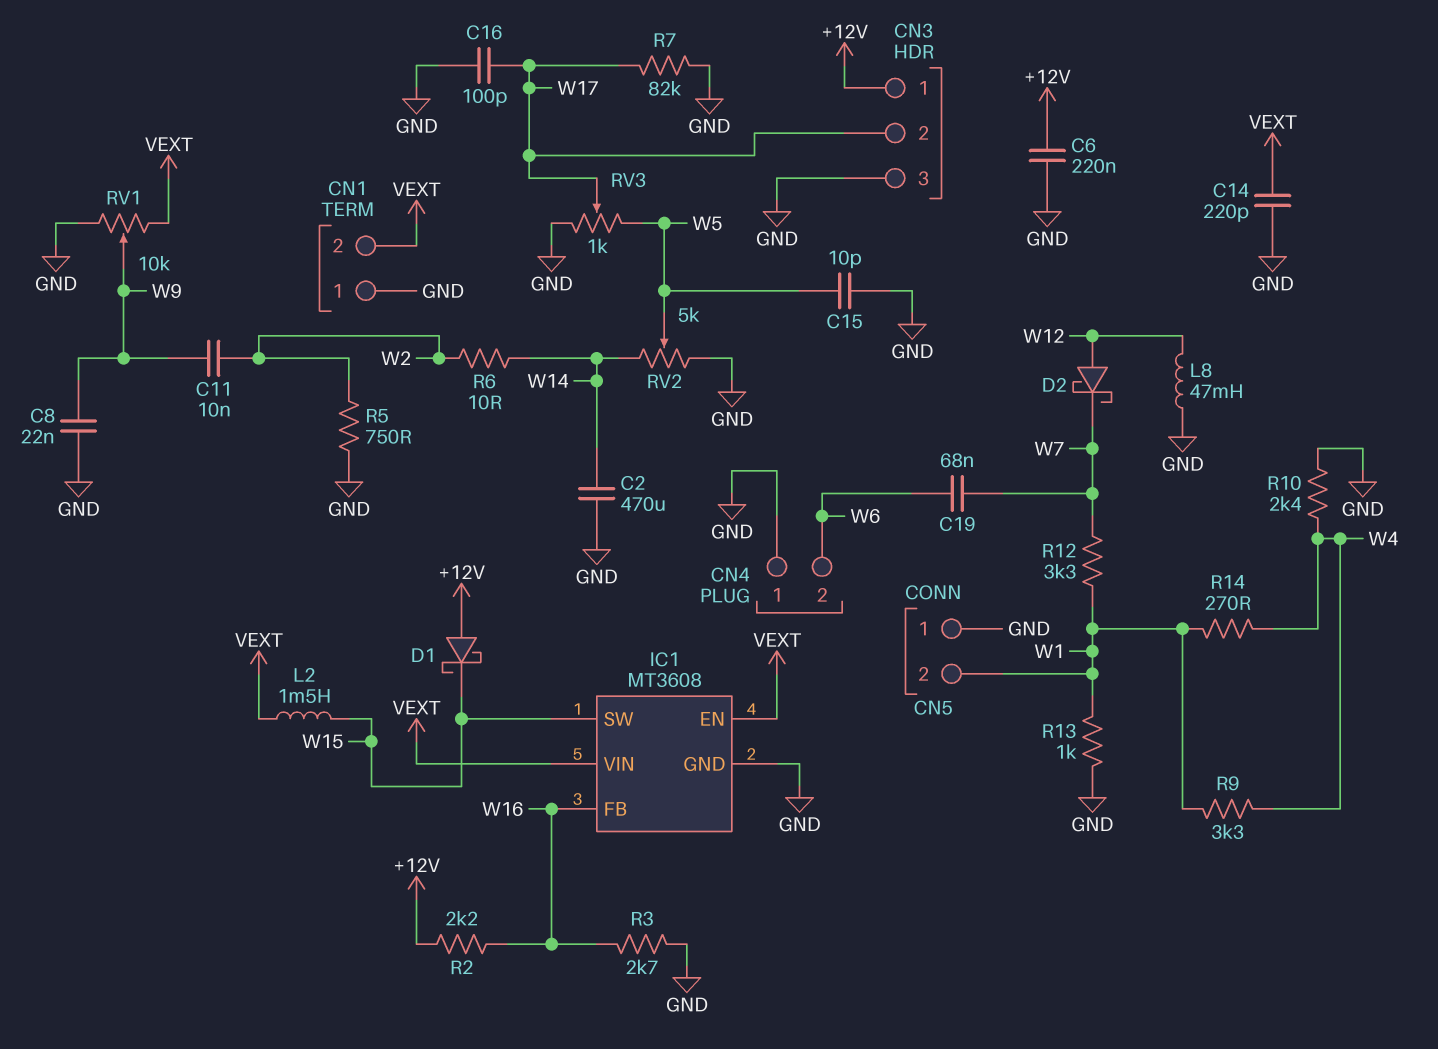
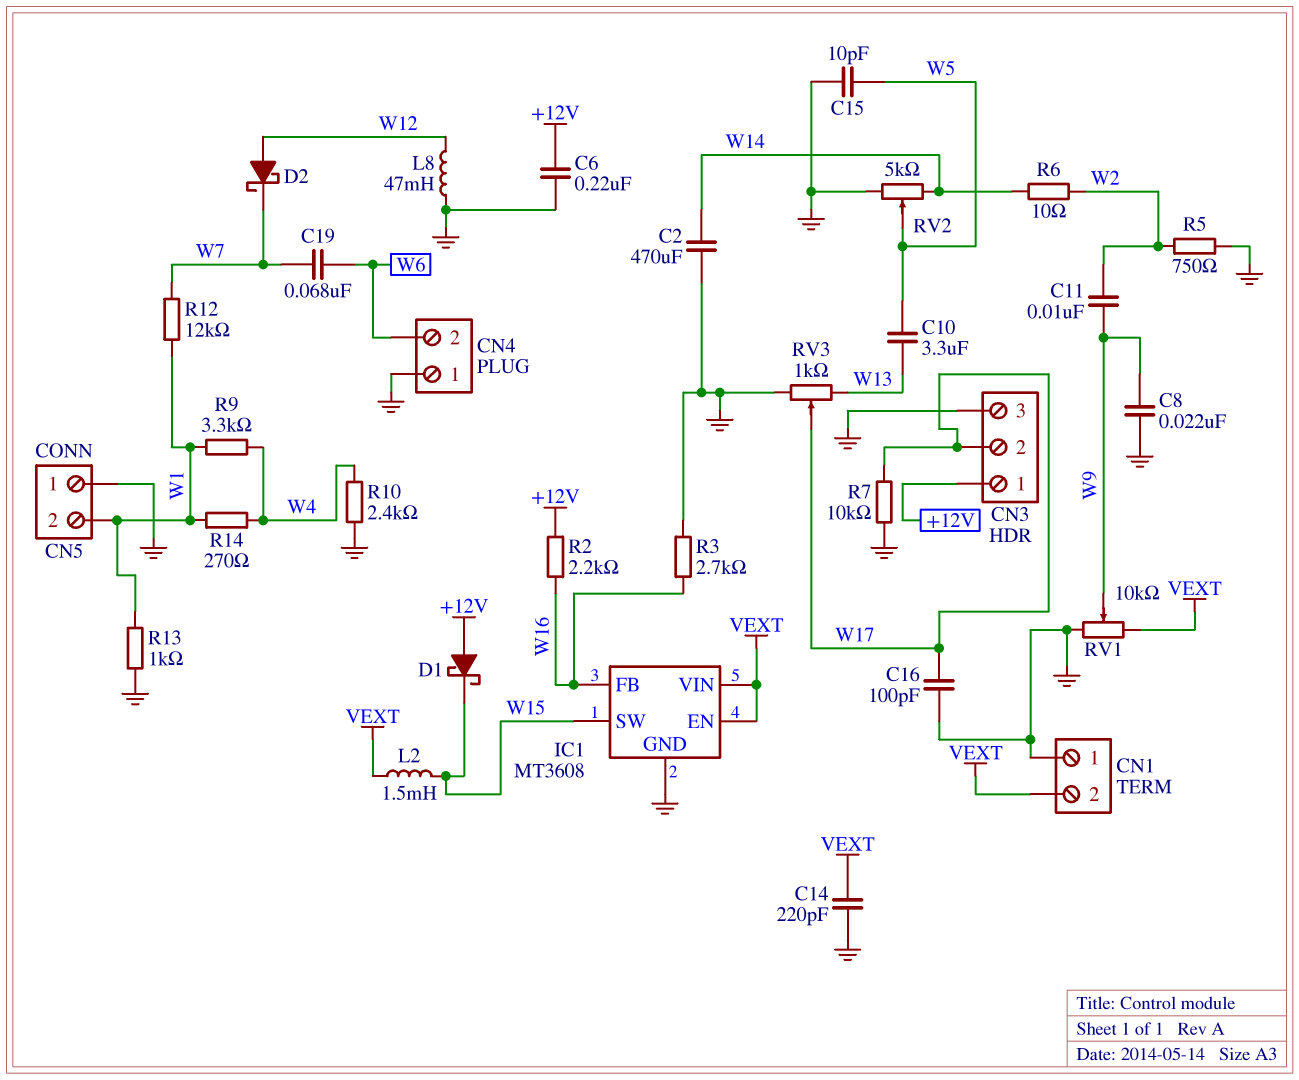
C10: none -> 3.3uF (W5, W13)
R7: 82k (GND, W17) -> 10k (GND, W17)
R12: 3.3k (W1, W7) -> 12k (W1, W7)
RV3: 1k (GND, W5, wiper W17) -> 1k (GND, W13, wiper W17)

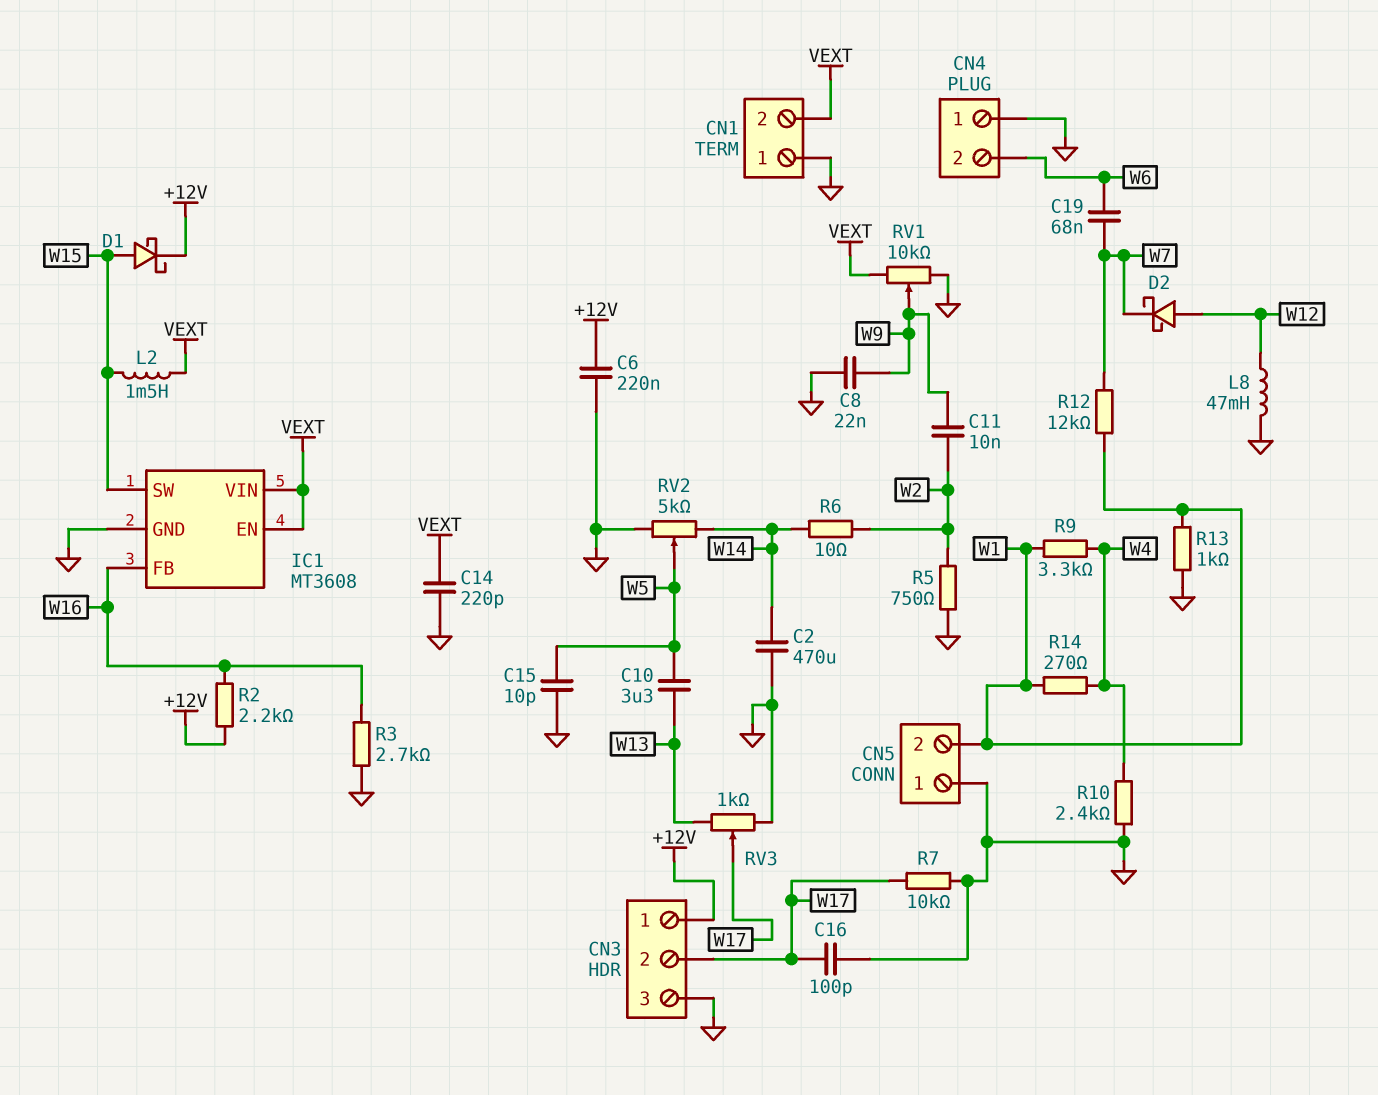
D1: schottky (A +12V, K W15) -> schottky (A W15, K +12V)

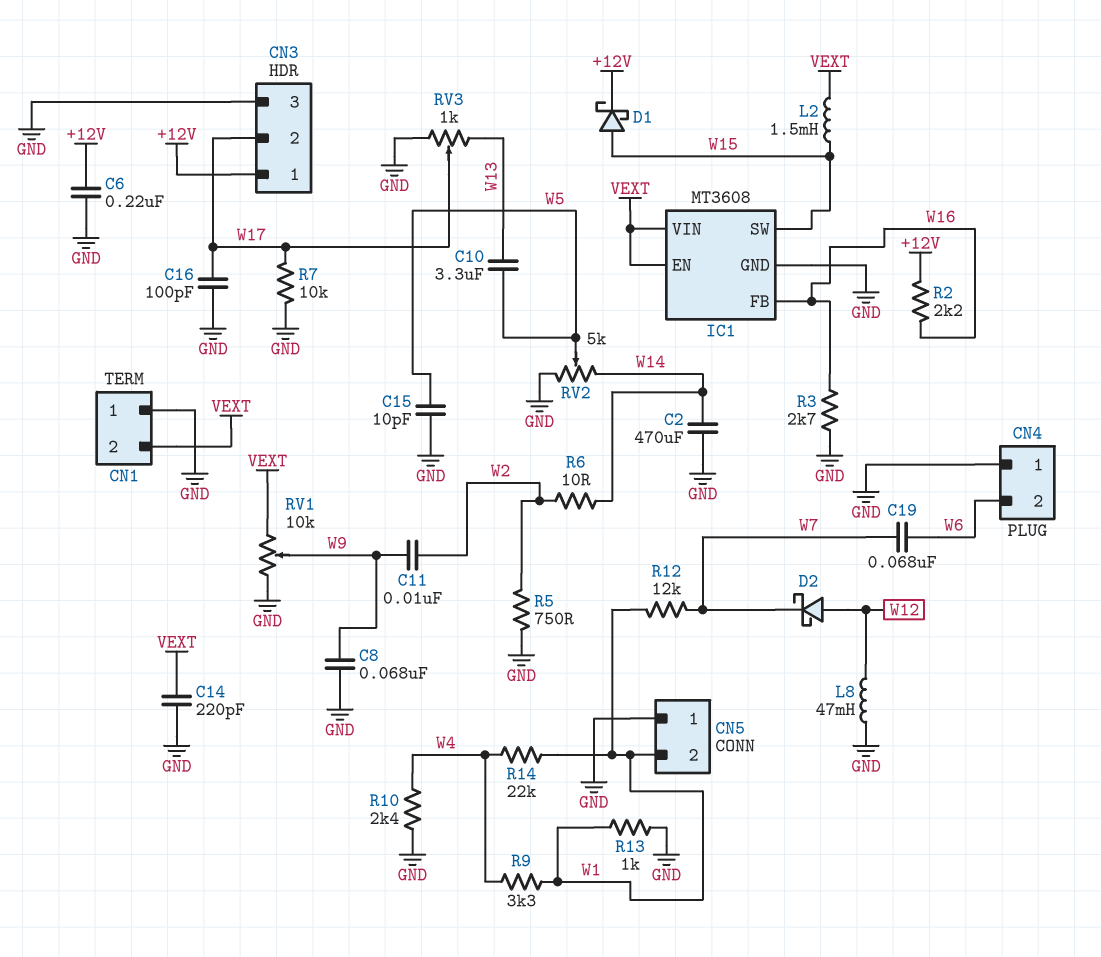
C8: 22nF (GND, W9) -> 68nF (GND, W9)
R14: 270 (W1, W4) -> 22k (W1, W4)

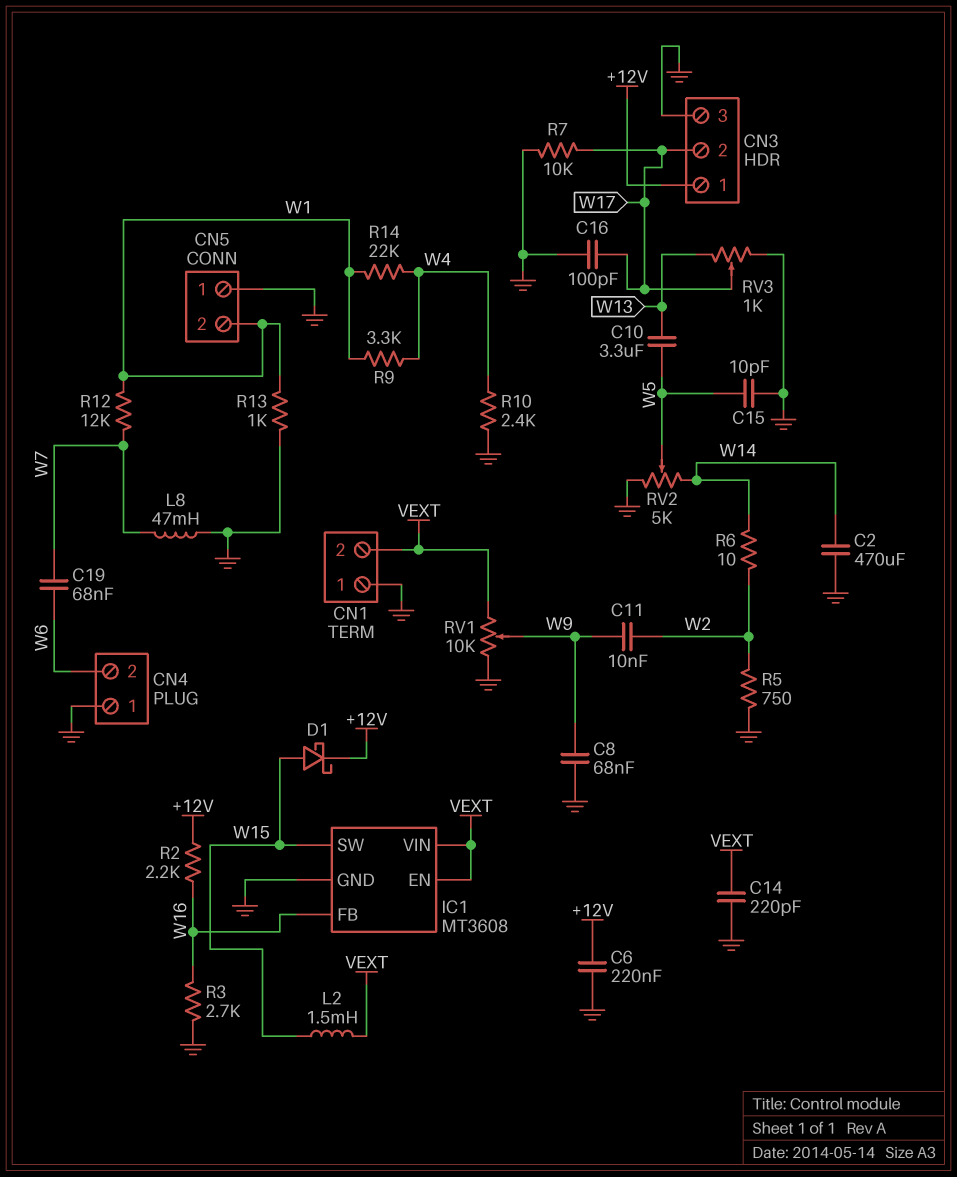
D2: schottky (A W12, K W7) -> none
L8: 47mH (GND, W12) -> 47mH (GND, W7)

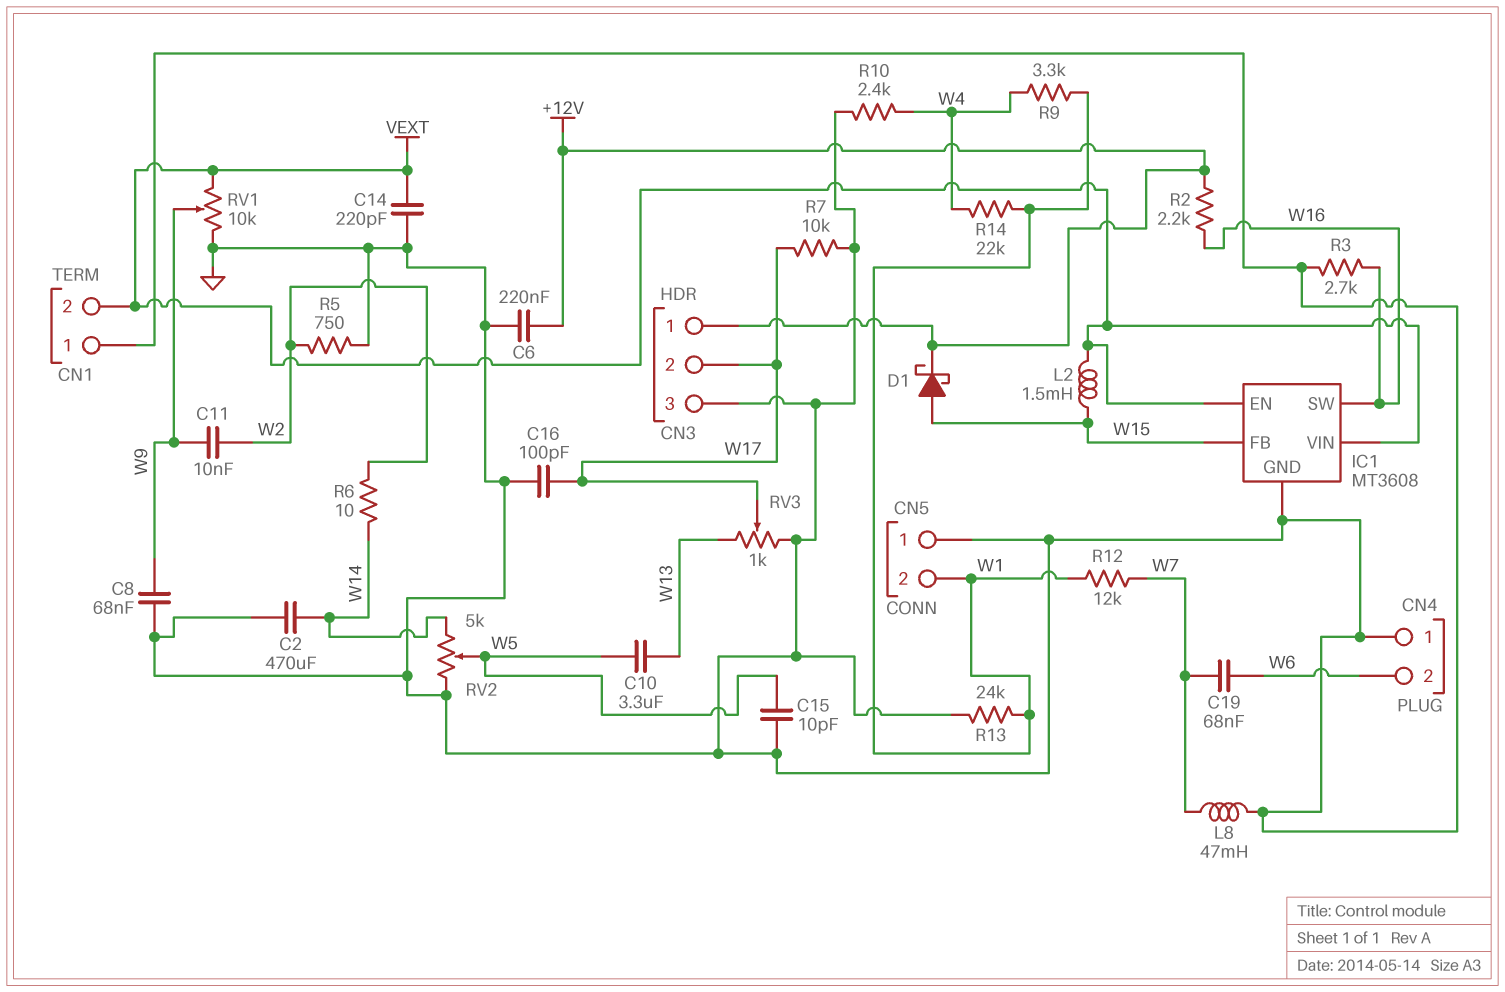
IC1 pin FB: W16 -> W15
IC1 pin SW: W15 -> W16
R13: 1k (GND, W1) -> 24k (GND, W1)

